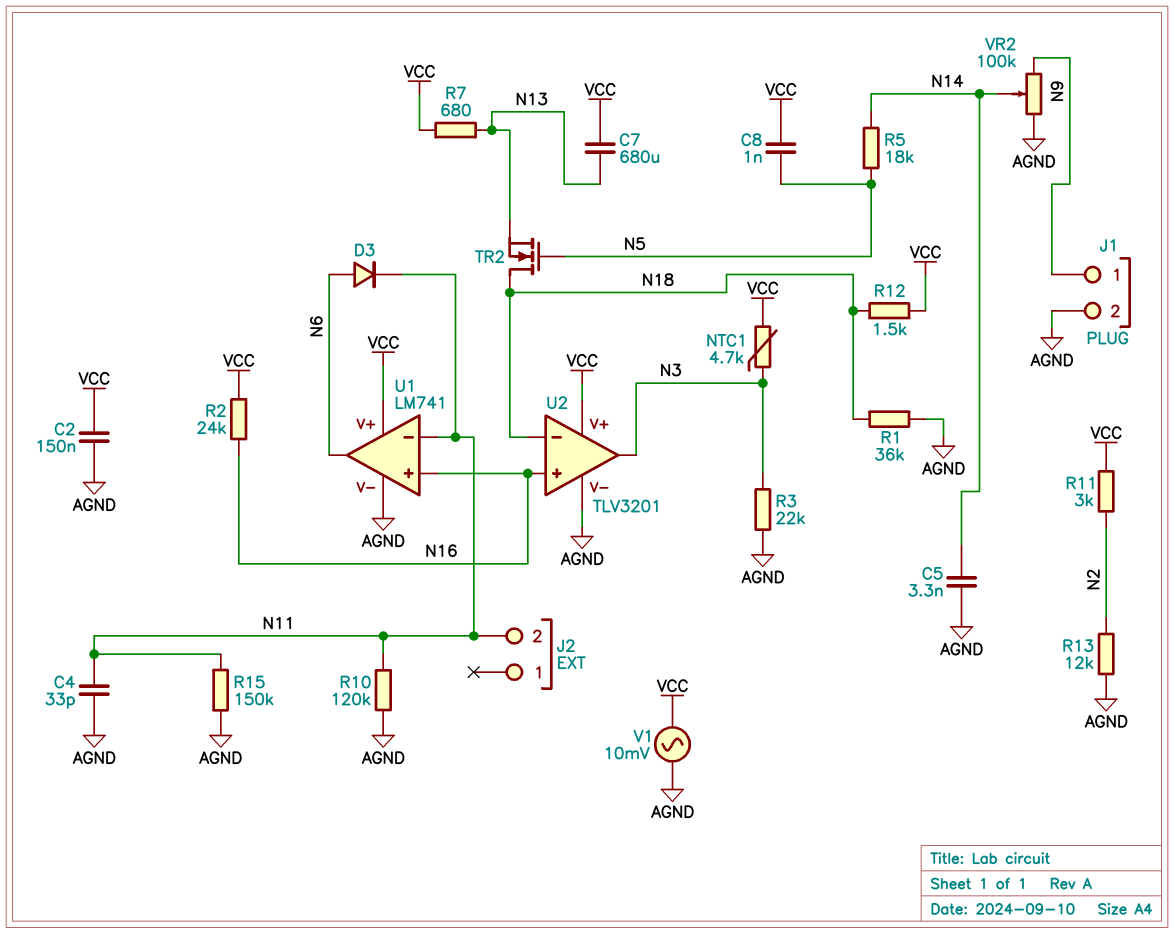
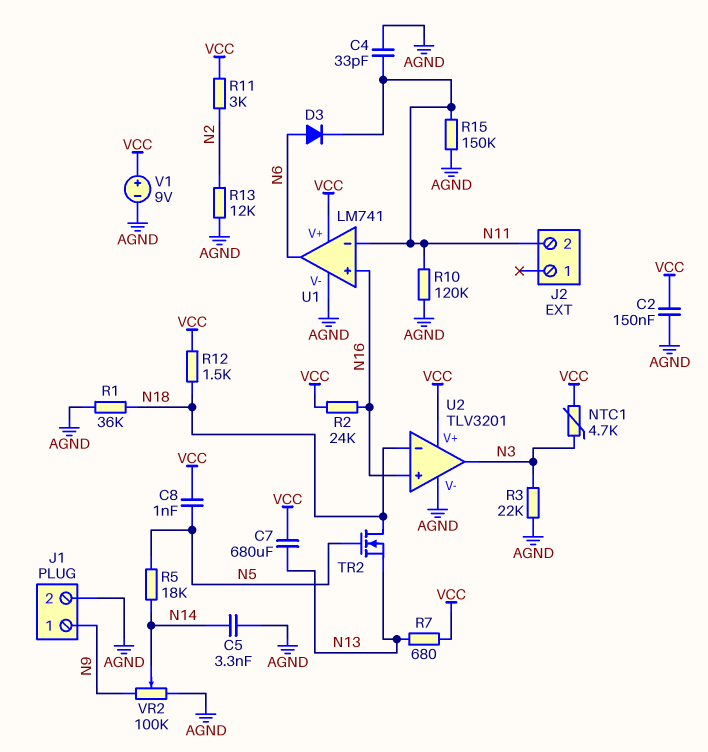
V1: AC 10mV (AGND, VCC) -> 9V (plus VCC, minus AGND)

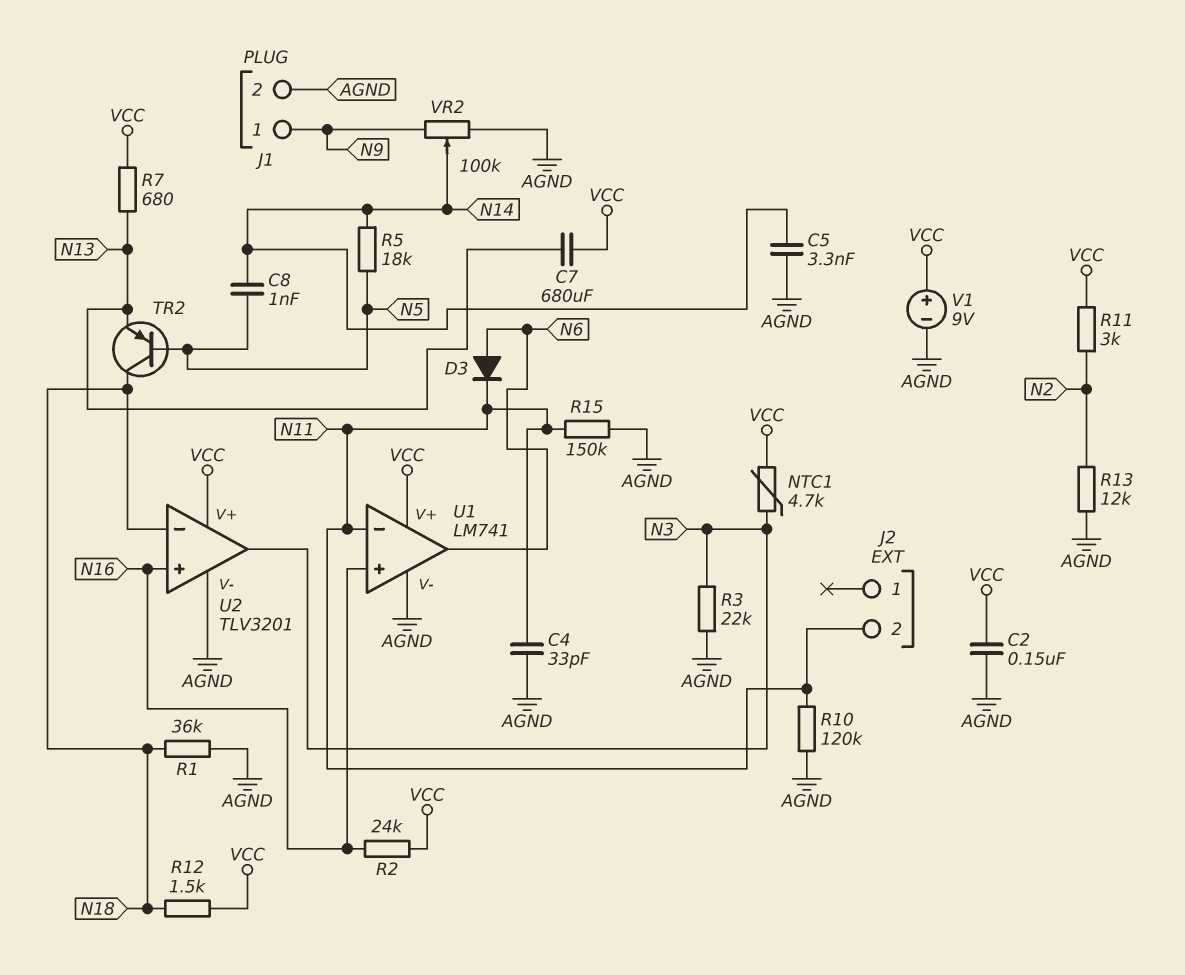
C8: 1nF (N5, VCC) -> 1nF (N5, N14)
TR2: NMOS (G N5, D N18, S N13) -> PNP (B N5, C N18, E N13)

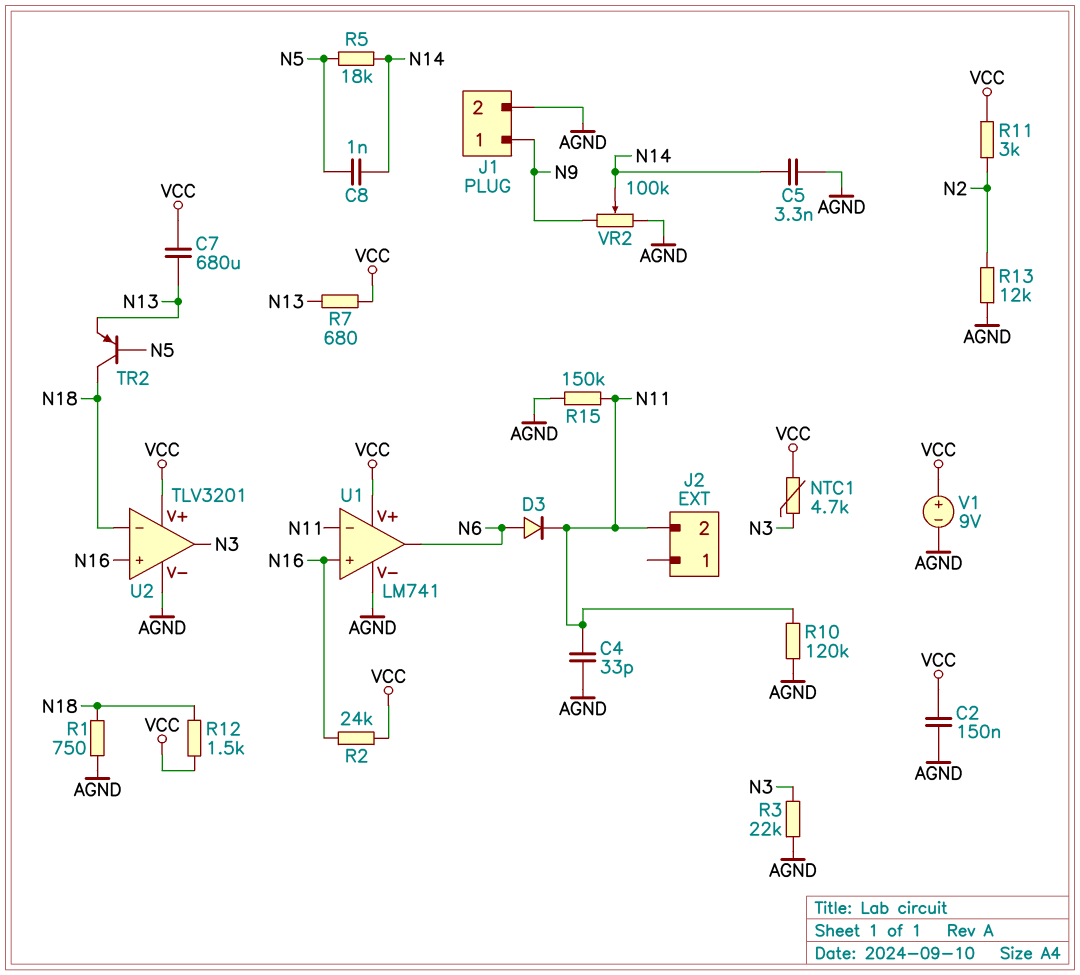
R1: 36k (AGND, N18) -> 750 (AGND, N18)

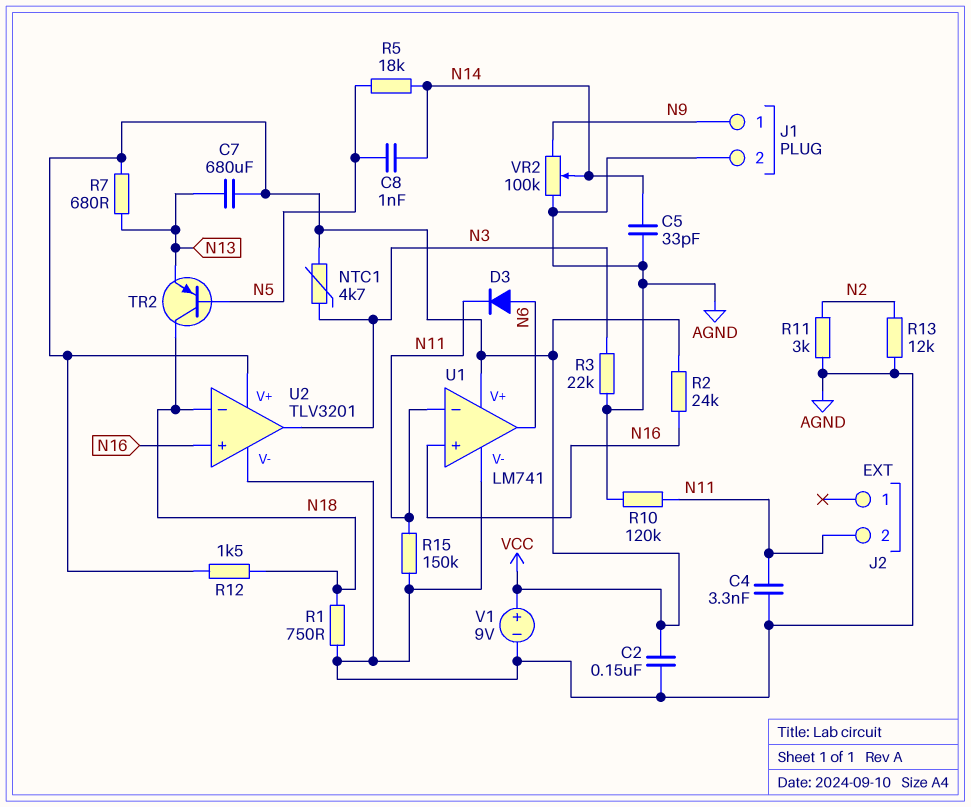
C4: 33pF (AGND, N11) -> 3.3nF (AGND, N11)
C5: 3.3nF (AGND, N14) -> 33pF (AGND, N14)
R11: 3k (N2, VCC) -> 3k (AGND, N2)

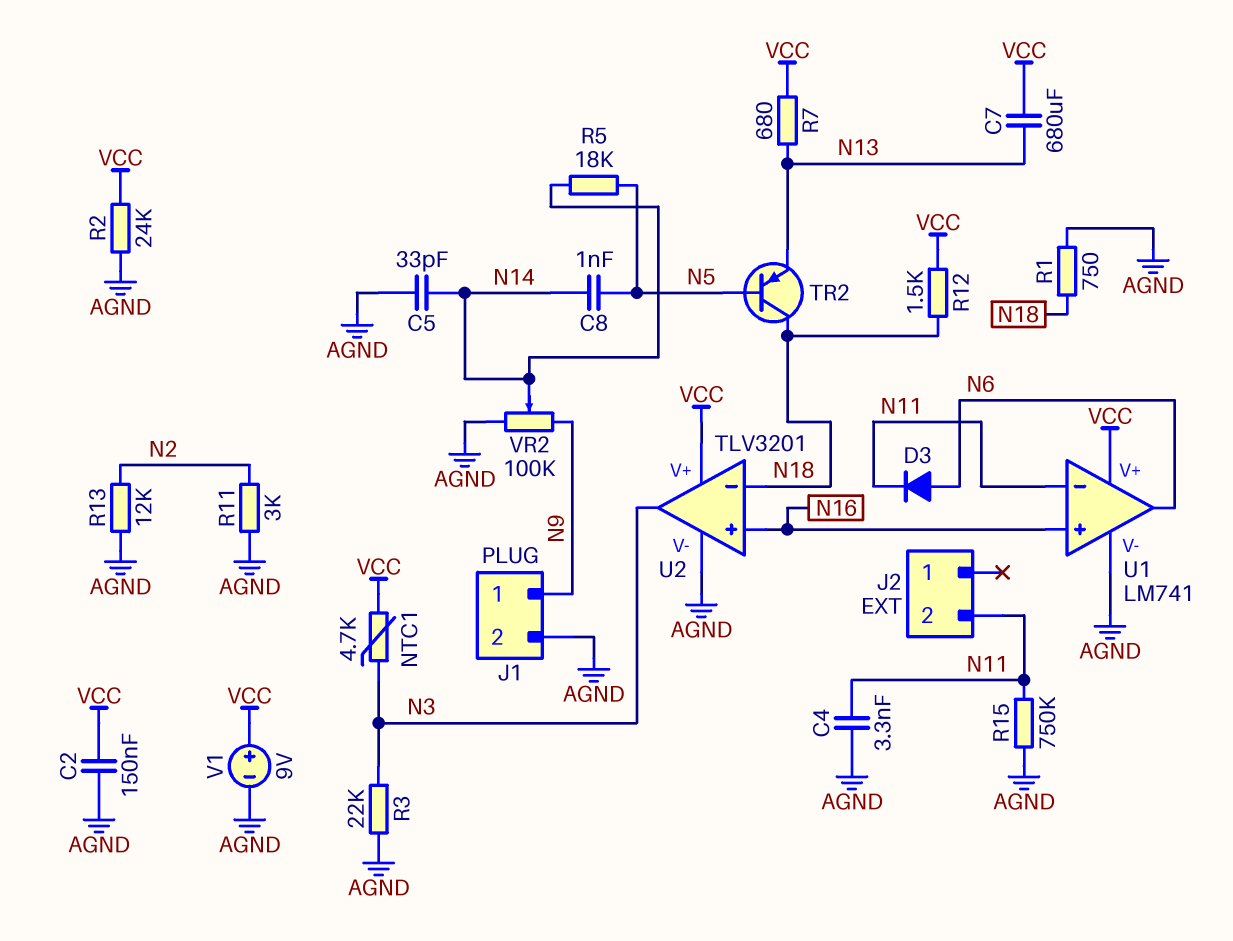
R2: 24k (N16, VCC) -> 24k (AGND, VCC)
R10: 120k (AGND, N11) -> none
R15: 150k (AGND, N11) -> 750k (AGND, N11)

